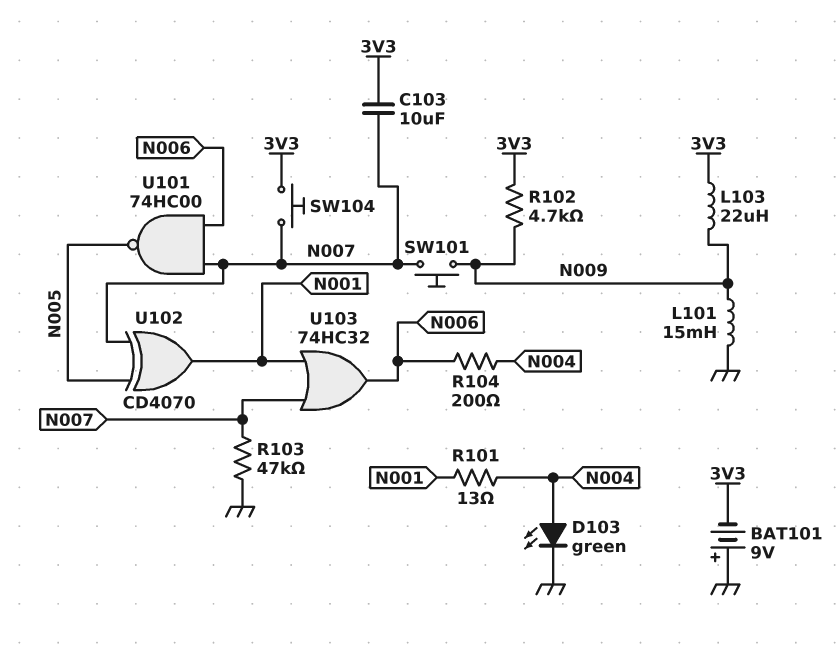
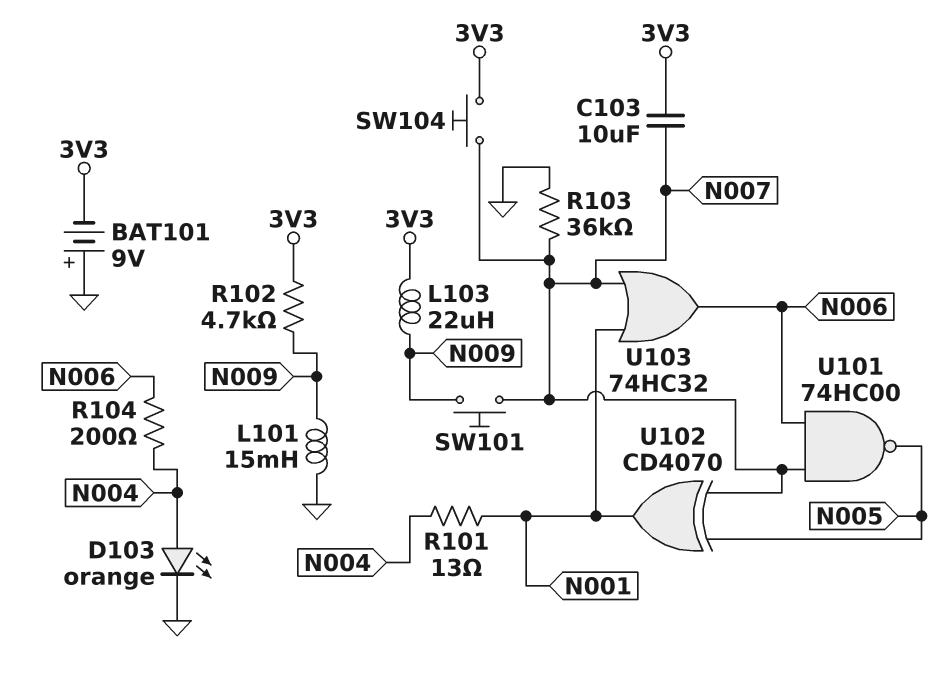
D103: LED green (A N004, K GND) -> LED orange (A N004, K GND)
R103: 47k (GND, N007) -> 36k (GND, N007)

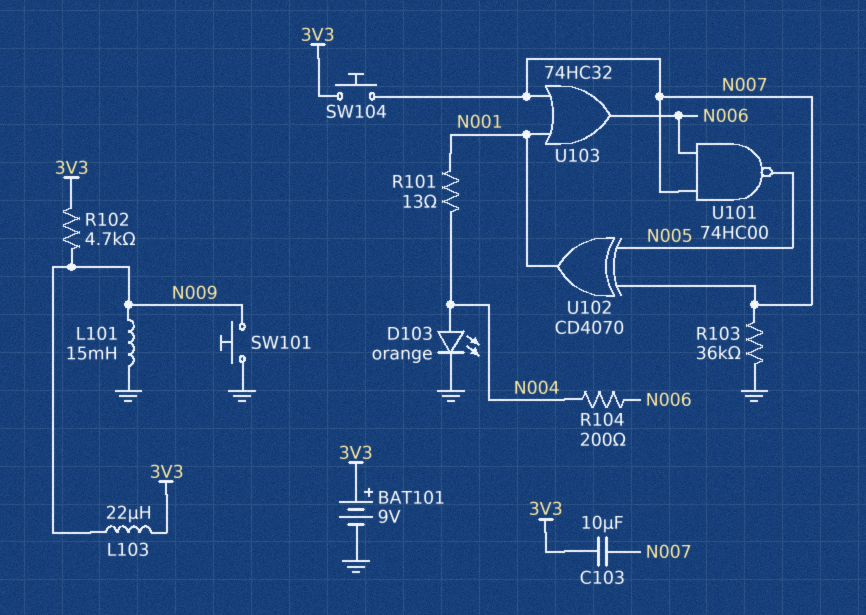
BAT101: 9V (plus GND, minus 3V3) -> 9V (plus 3V3, minus GND)
SW101: button (N007, N009) -> button (GND, N009)

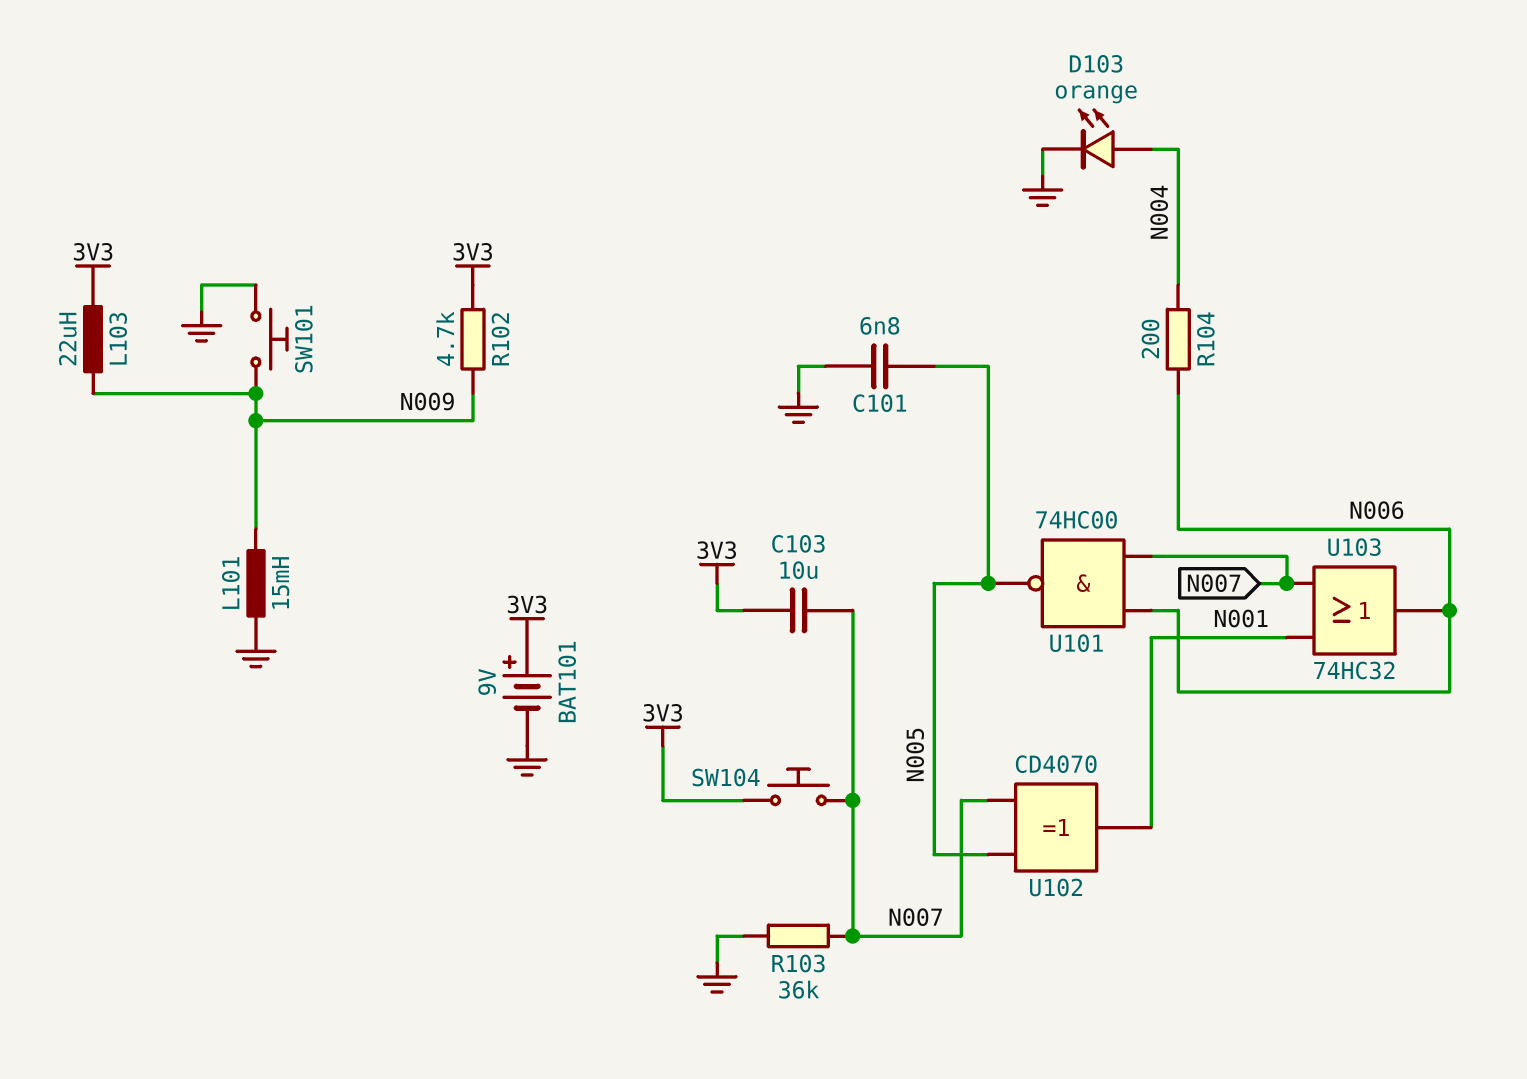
C101: none -> 6.8nF (GND, N005)
R101: 13 (N001, N004) -> none

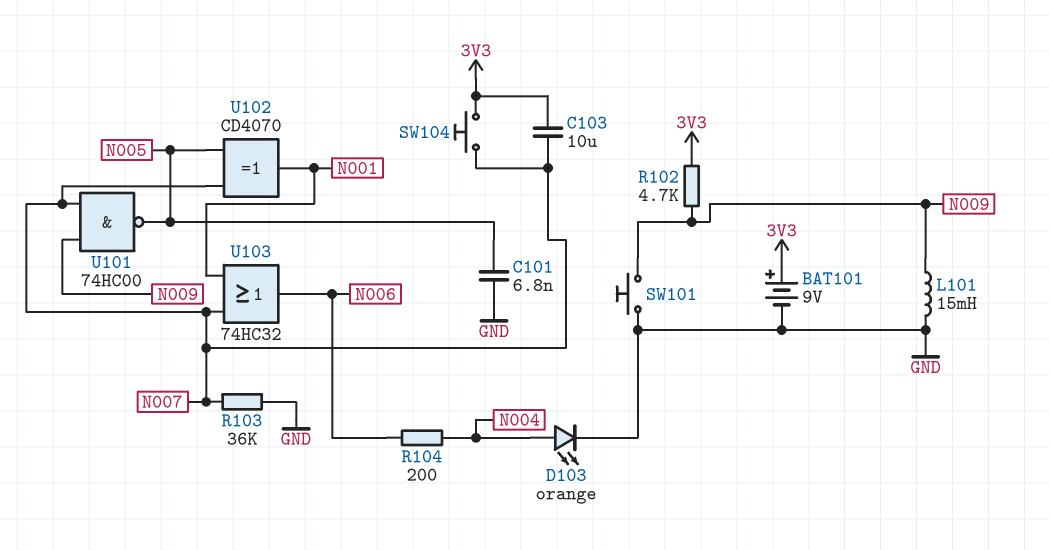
L103: 22uH (3V3, N009) -> none
U101: NAND 74HC00 (in N006, in N007, out N005) -> NAND 74HC00 (in N007, in N009, out N005)

